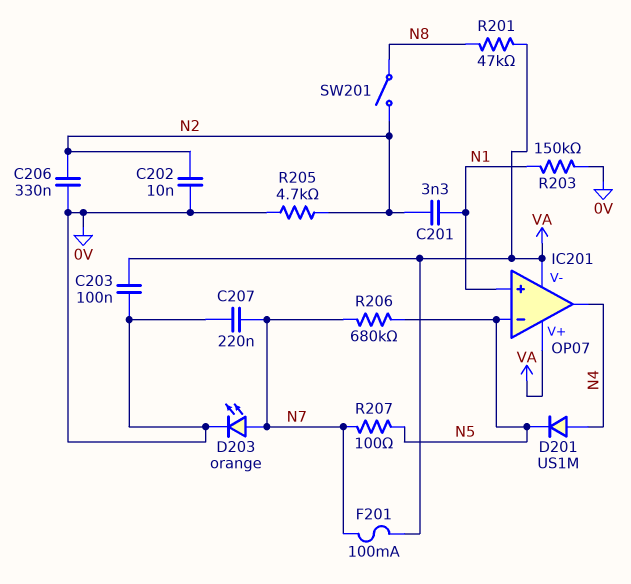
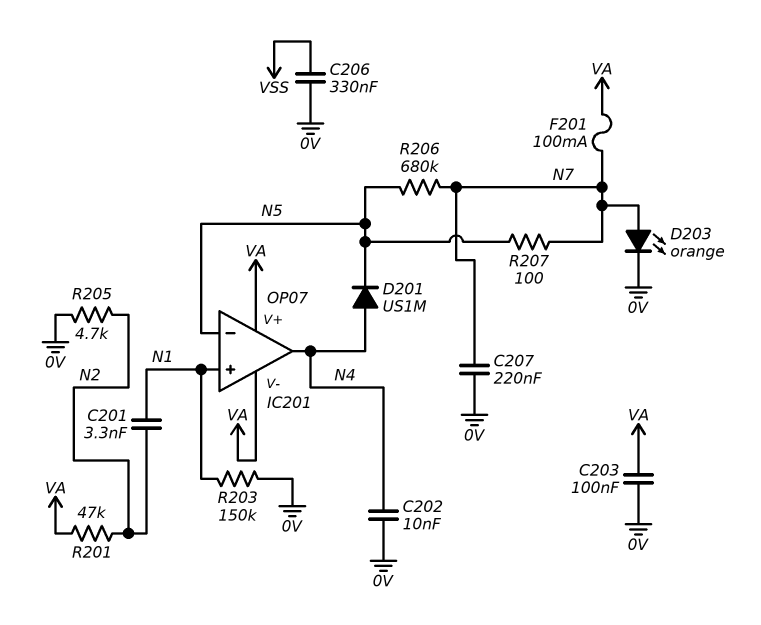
C202: 10nF (0V, N2) -> 10nF (0V, N4)
C206: 330nF (0V, N2) -> 330nF (0V, VSS)
R201: 47k (N8, VA) -> 47k (N2, VA)
SW201: switch (N2, N8) -> none

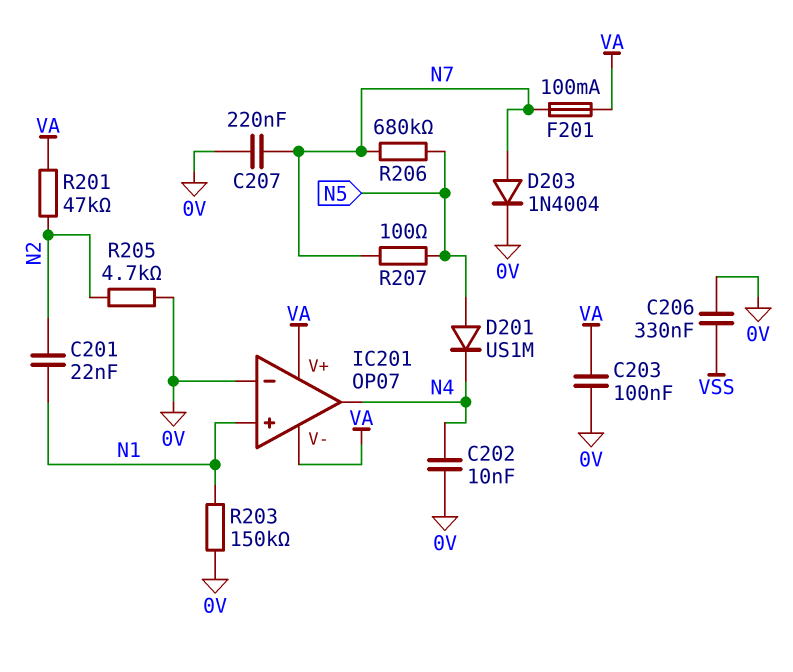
C201: 3.3nF (N1, N2) -> 22nF (N1, N2)
D201: diode US1M (A N4, K N5) -> diode US1M (A N5, K N4)
D203: LED orange (A N7, K 0V) -> diode 1N4004 (A N7, K 0V)
IC201 pin in-: N5 -> 0V

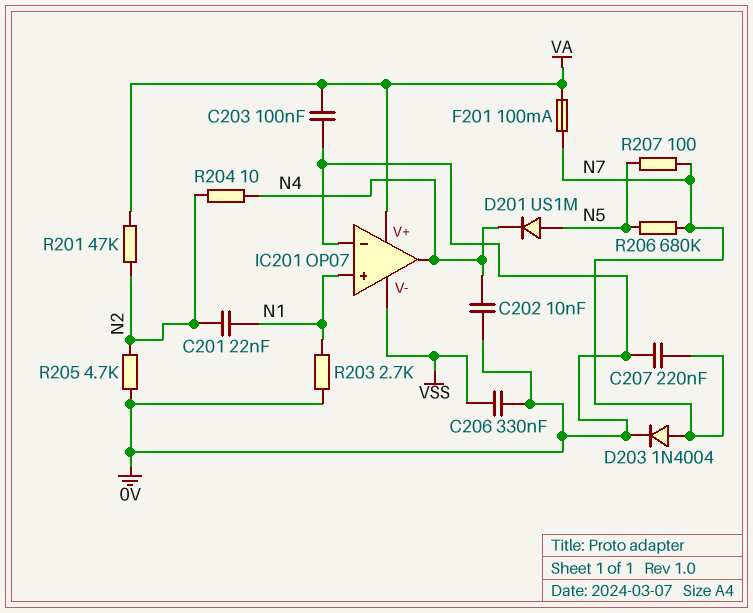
IC201 pin V-: VA -> VSS
R203: 150k (0V, N1) -> 2.7k (0V, N1)
R204: none -> 10 (N2, N4)

